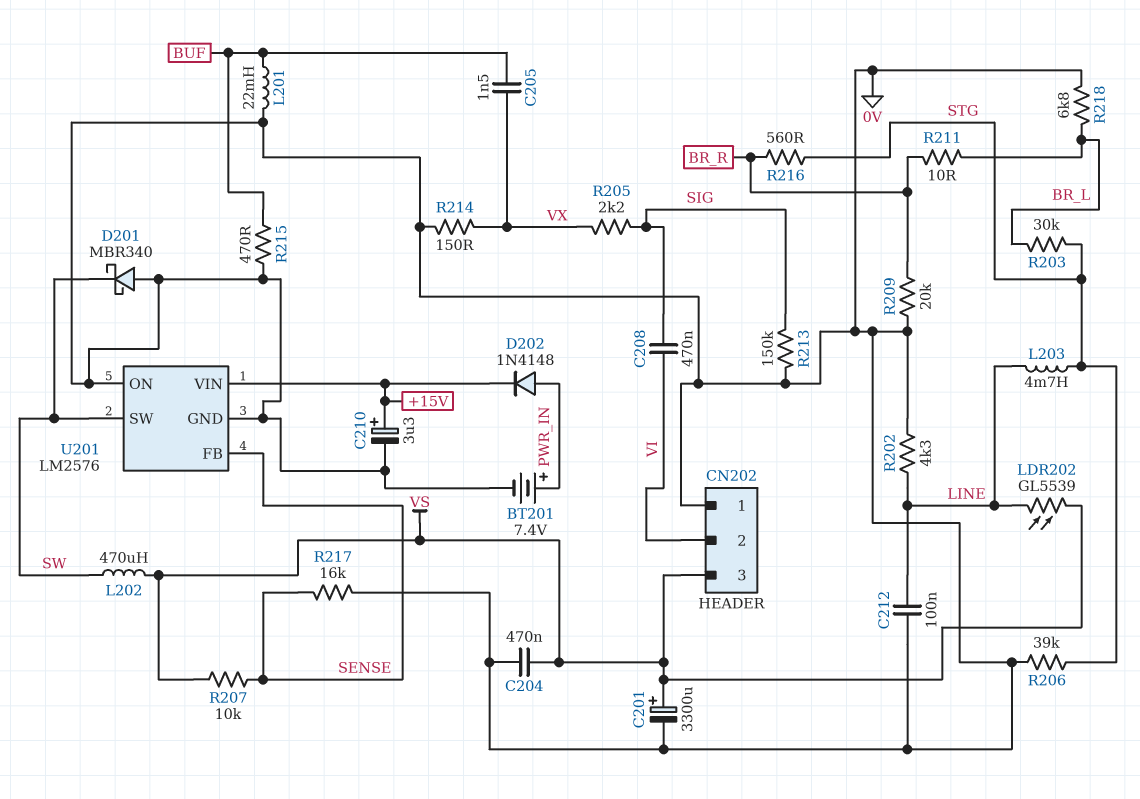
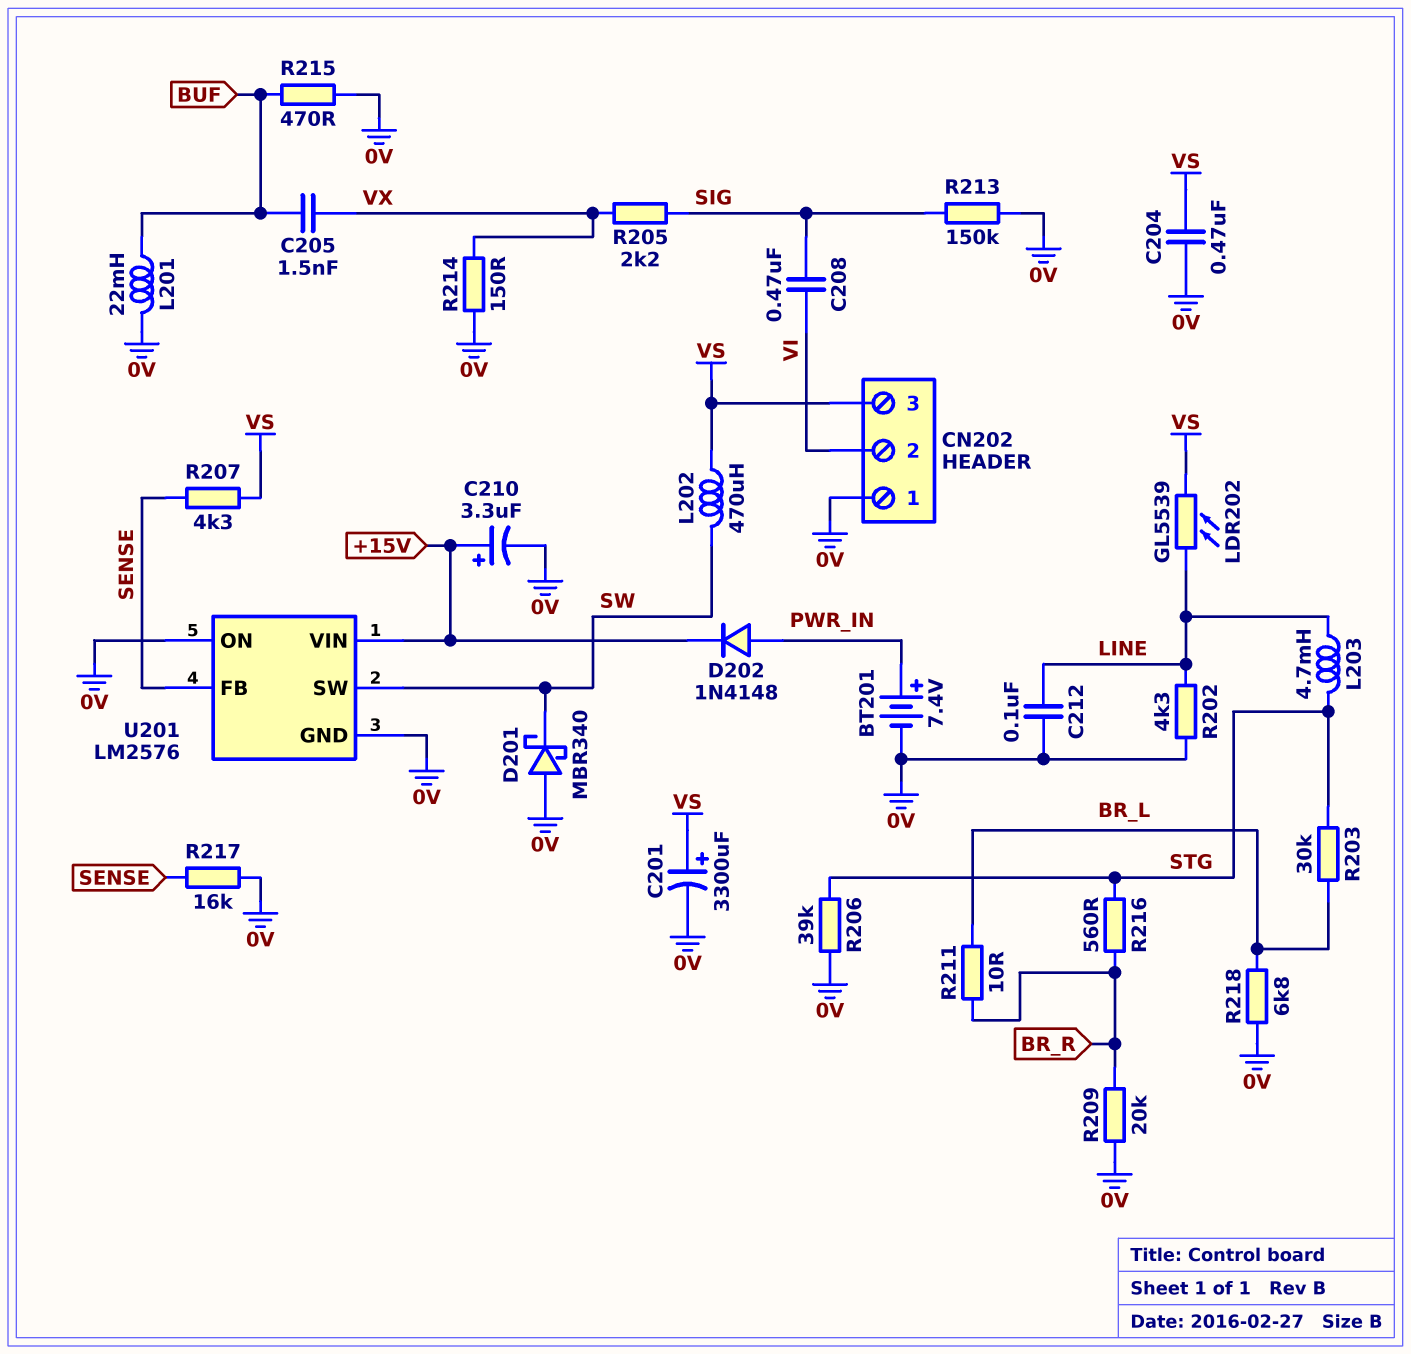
R207: 10k (SENSE, VS) -> 4.3k (SENSE, VS)

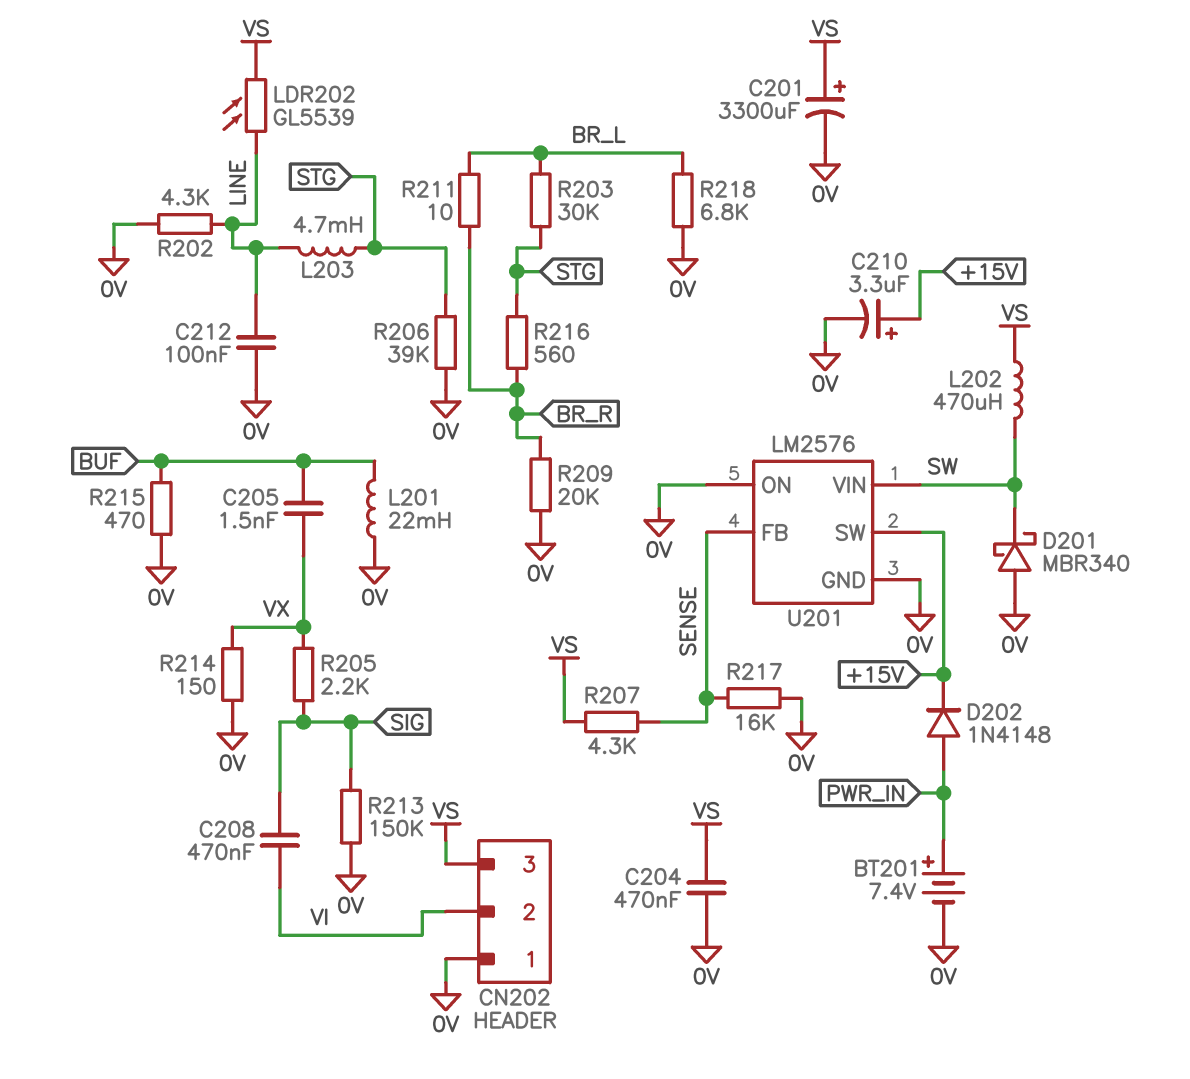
U201 pin SW: SW -> +15V
U201 pin VIN: +15V -> SW

